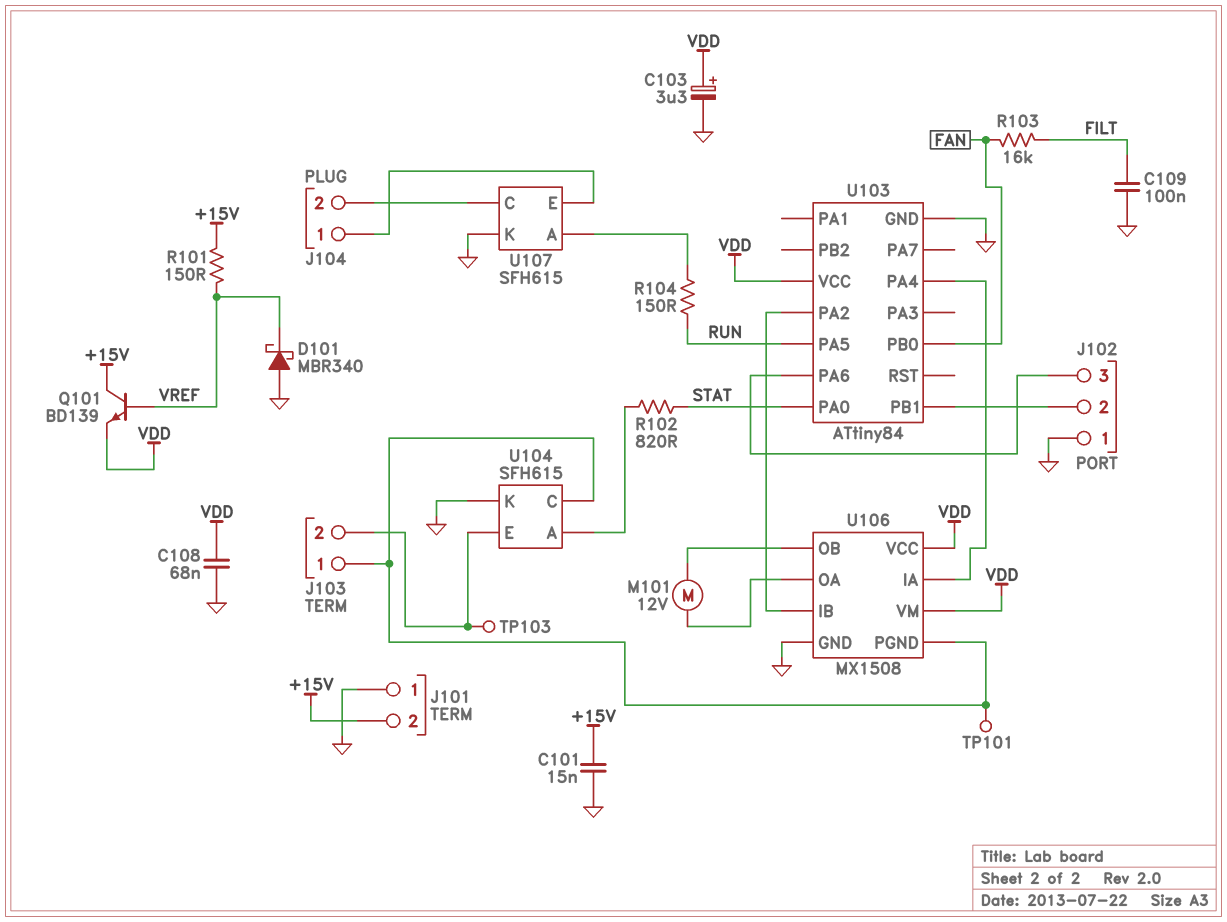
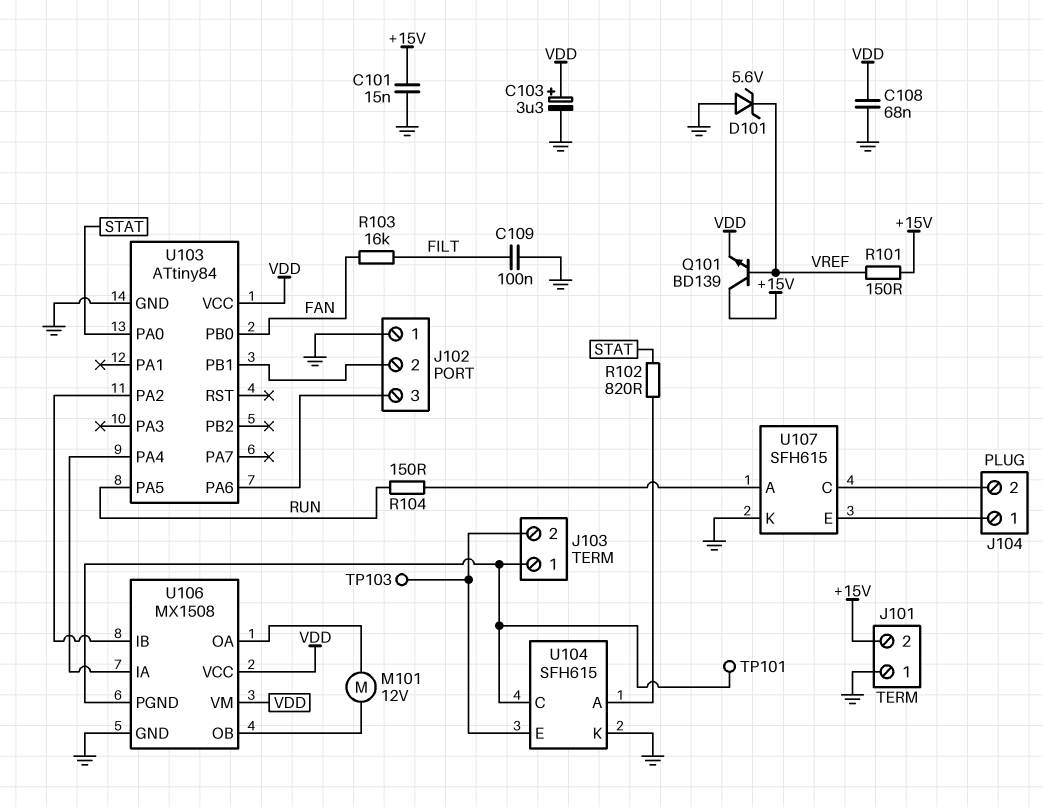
D101: schottky MBR340 (A GND, K VREF) -> zener 5.6V (A GND, K VREF)

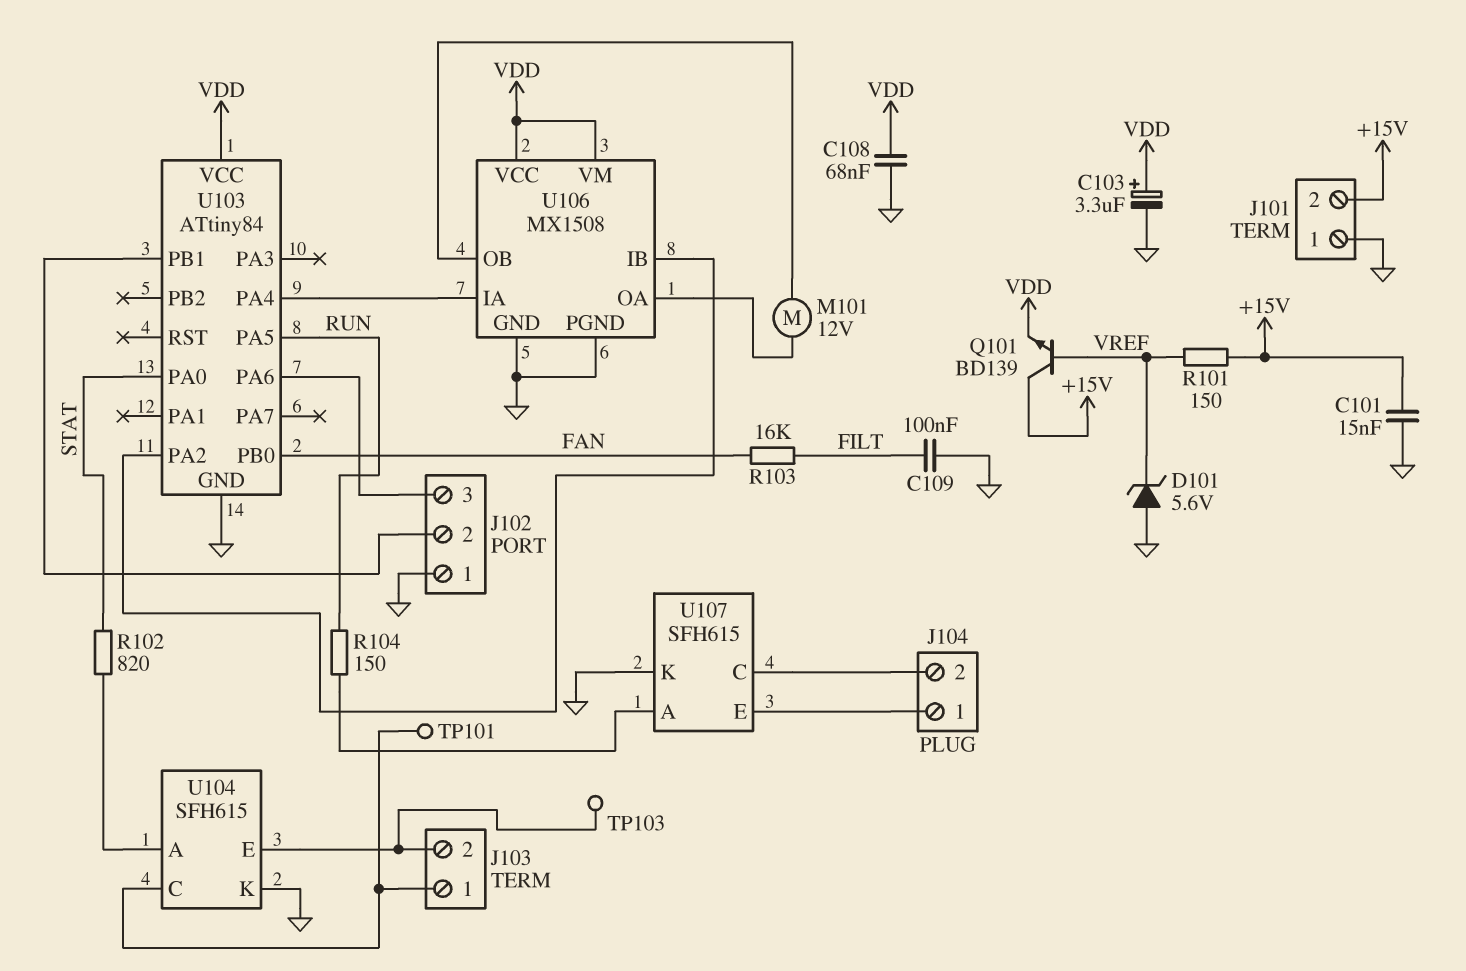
U106 pin PGND: J103/1 -> GND

